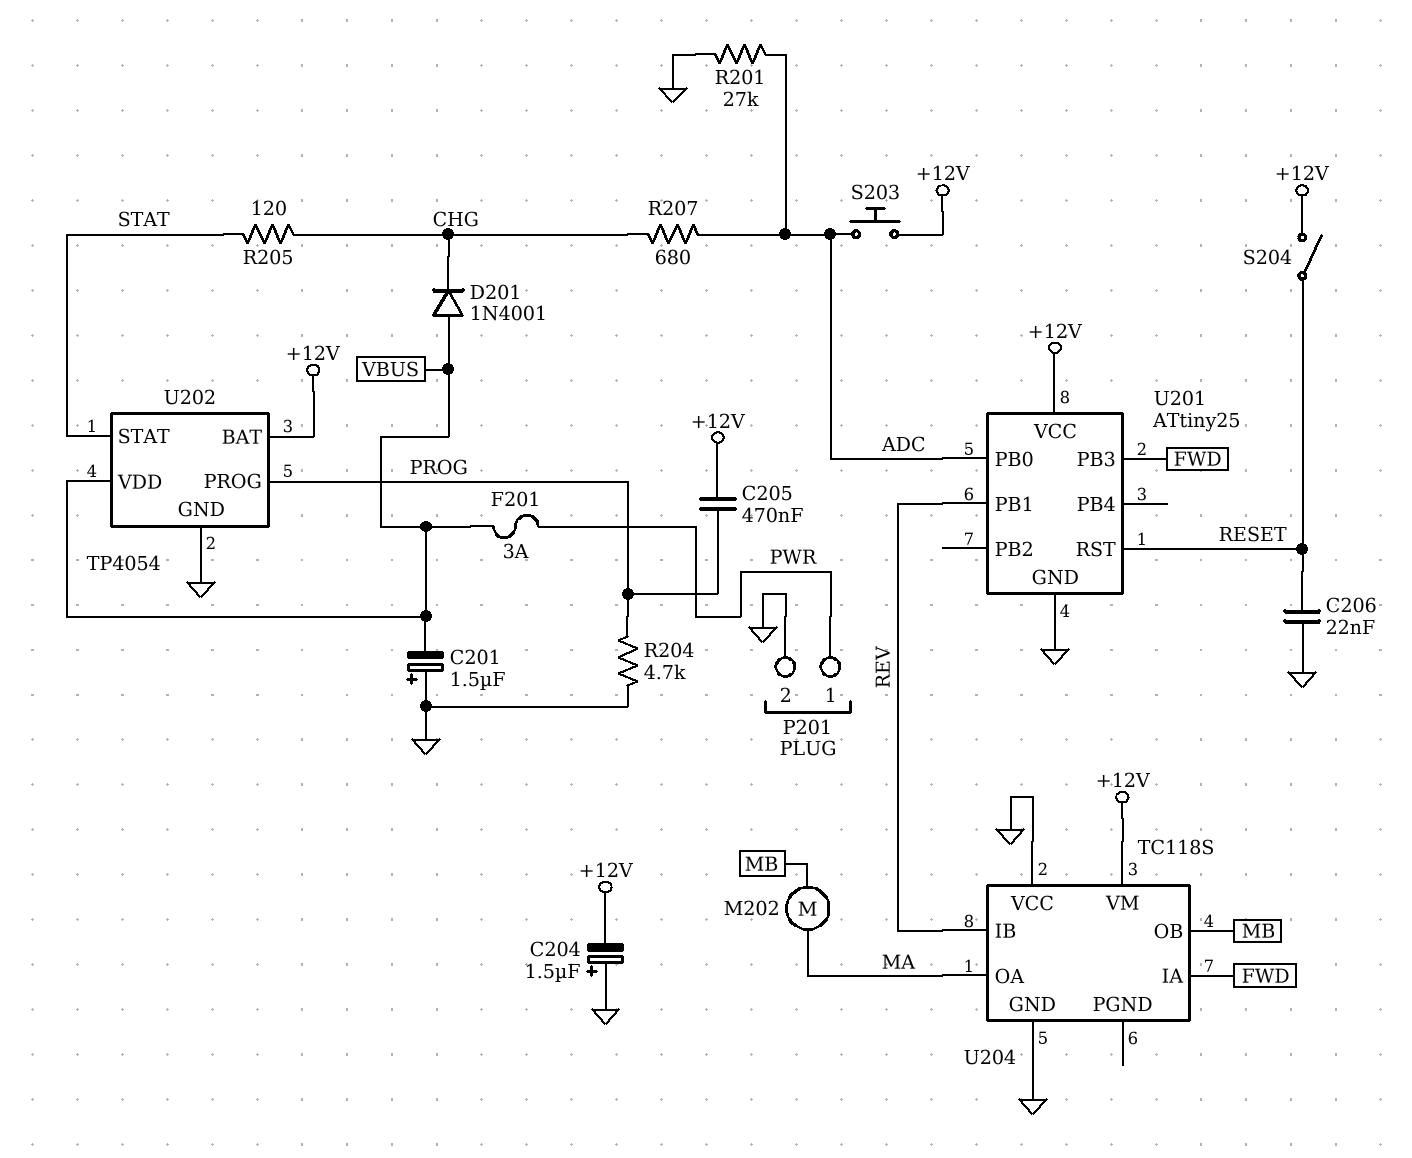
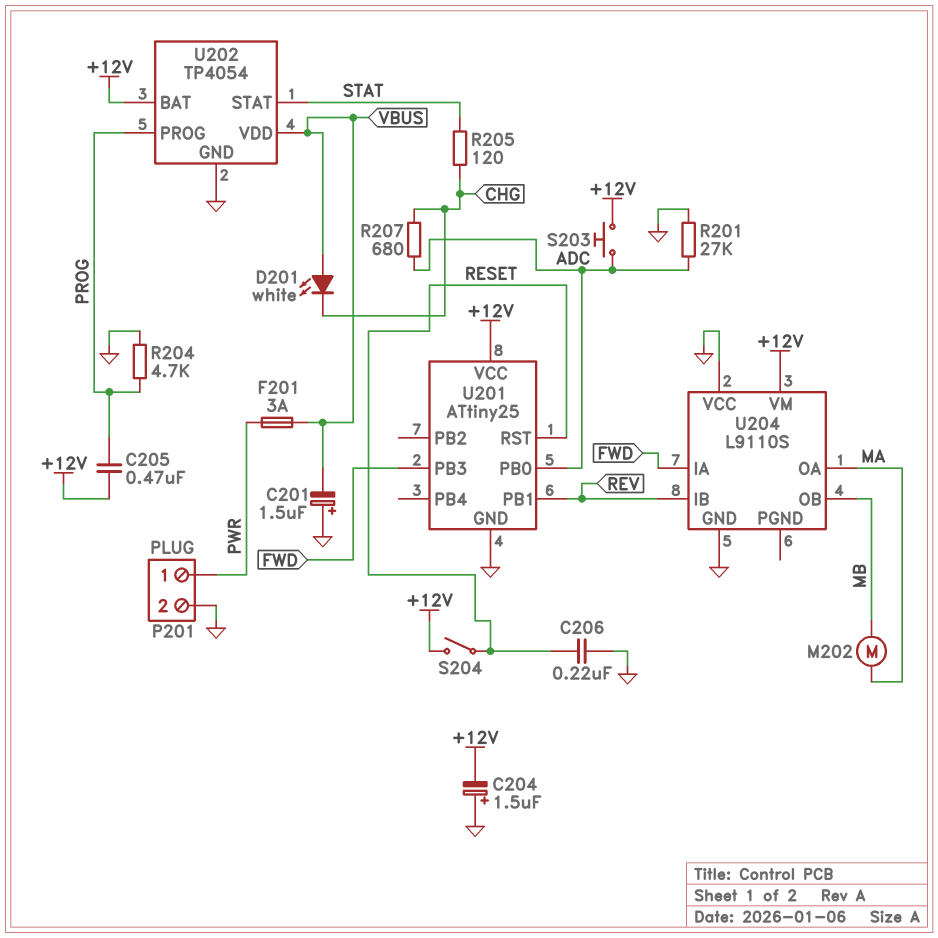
C206: 22nF (GND, RESET) -> 220nF (GND, RESET)
D201: diode 1N4001 (A VBUS, K CHG) -> LED white (A VBUS, K CHG)
U204: TC118S -> L9110S

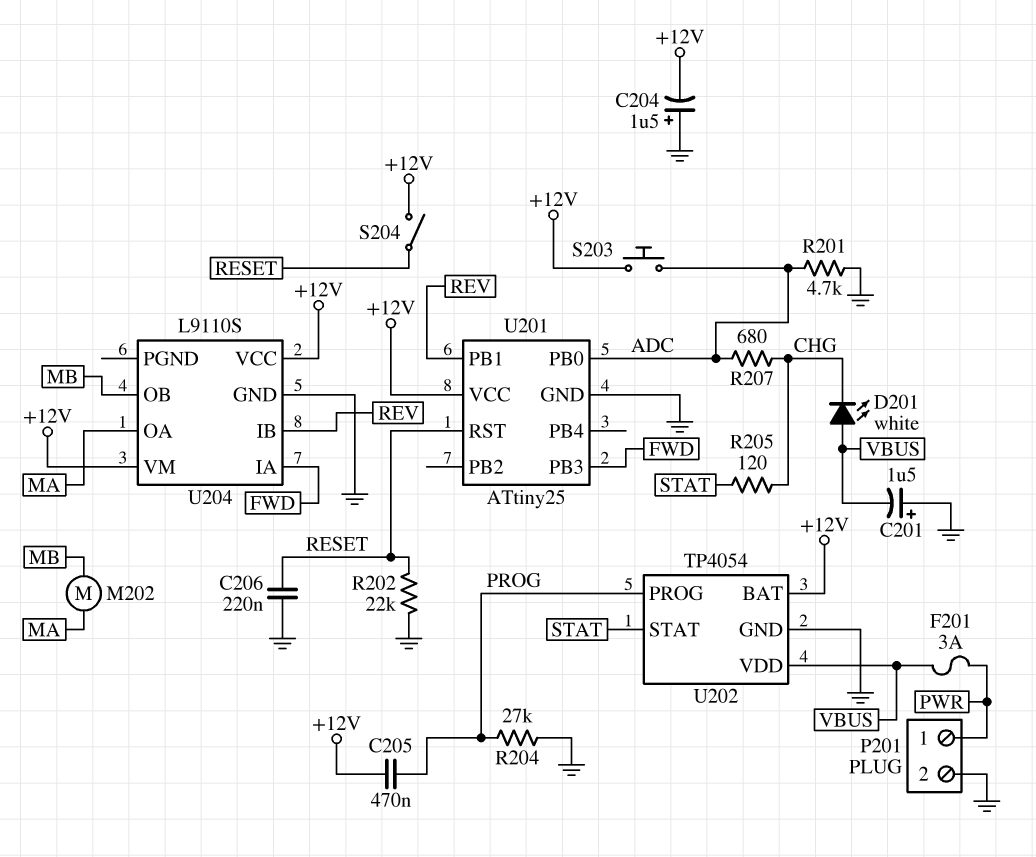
R201: 27k (ADC, GND) -> 4.7k (ADC, GND)
R202: none -> 22k (GND, RESET)
R204: 4.7k (GND, PROG) -> 27k (GND, PROG)
U204 pin VCC: GND -> +12V

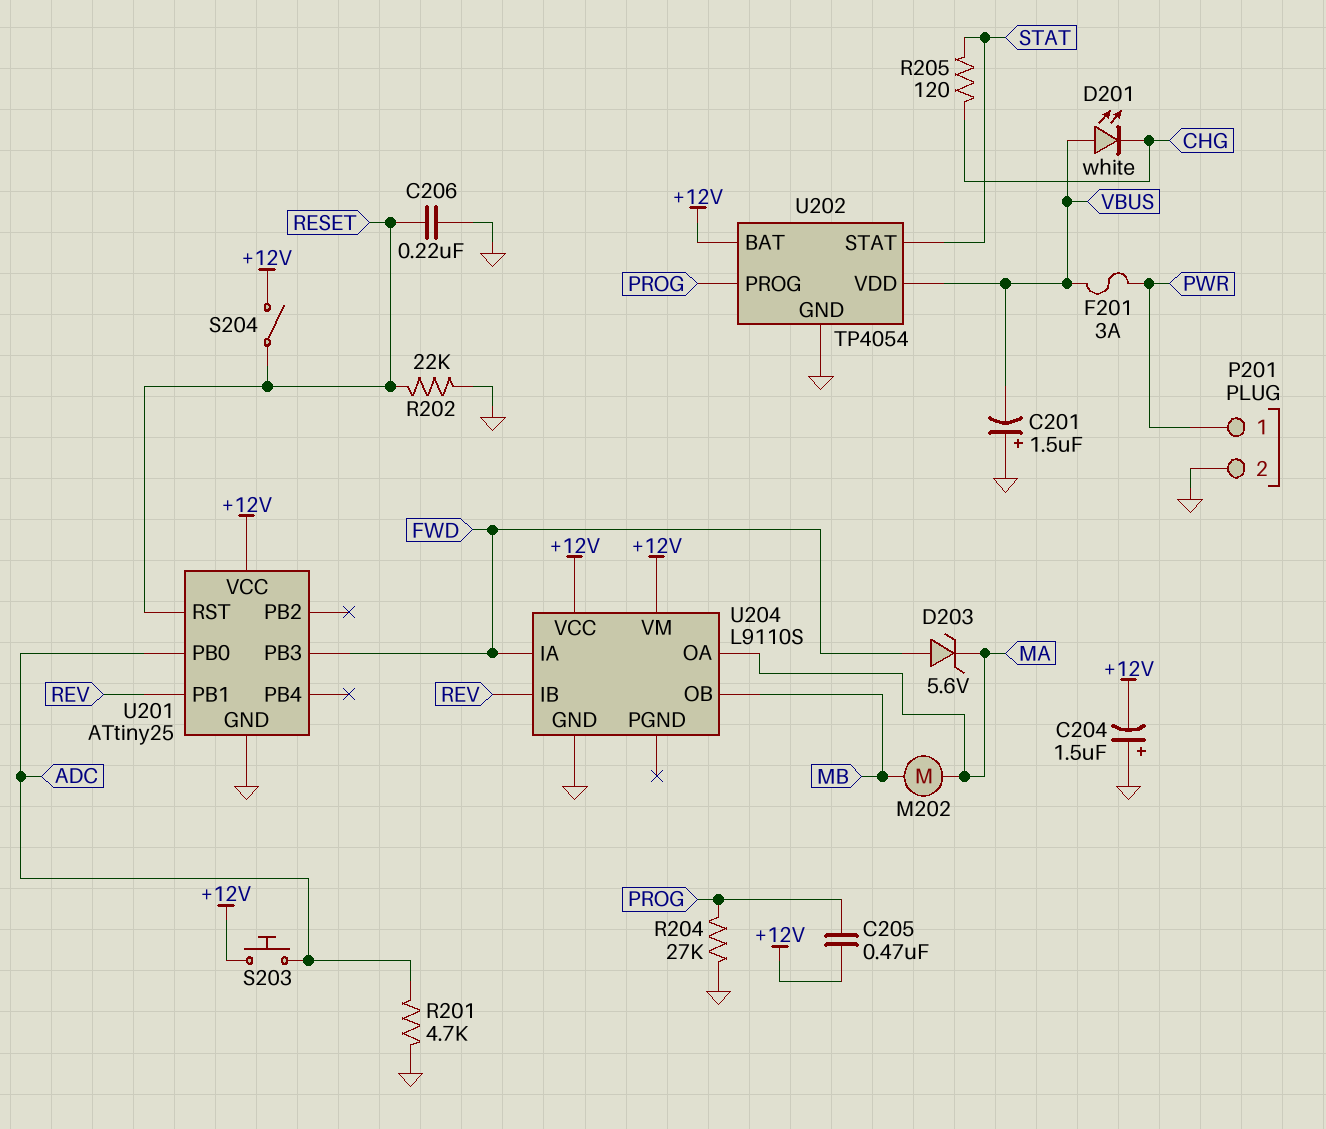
D203: none -> zener 5.6V (A FWD, K MA)
R207: 680 (ADC, CHG) -> none

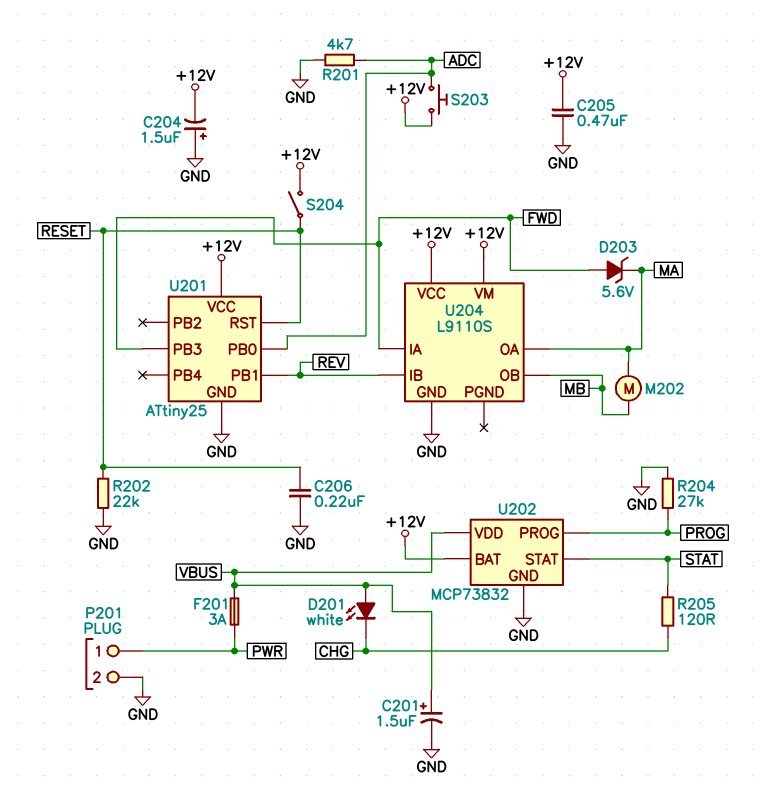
C201: 1.5uF (plus GND, minus VBUS) -> 1.5uF (plus VBUS, minus GND)
C205: 470nF (+12V, PROG) -> 470nF (+12V, GND)
U202: TP4054 -> MCP73832

